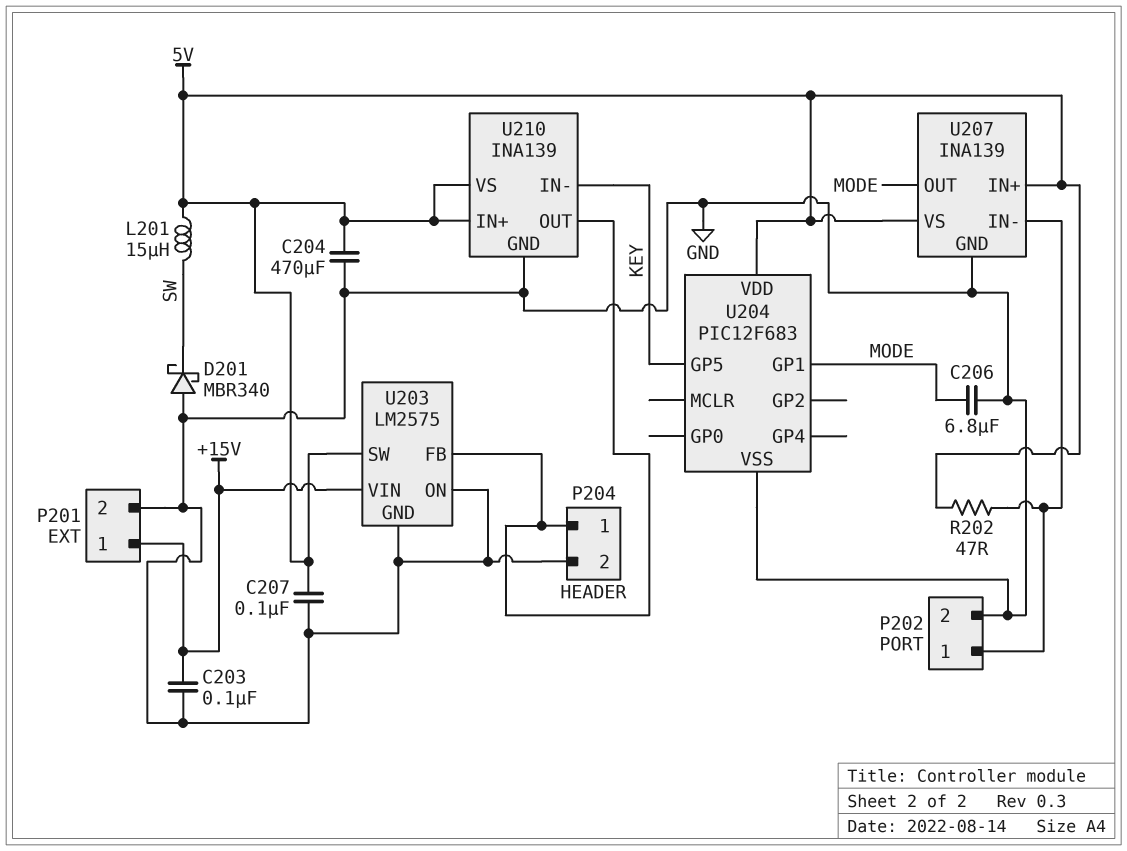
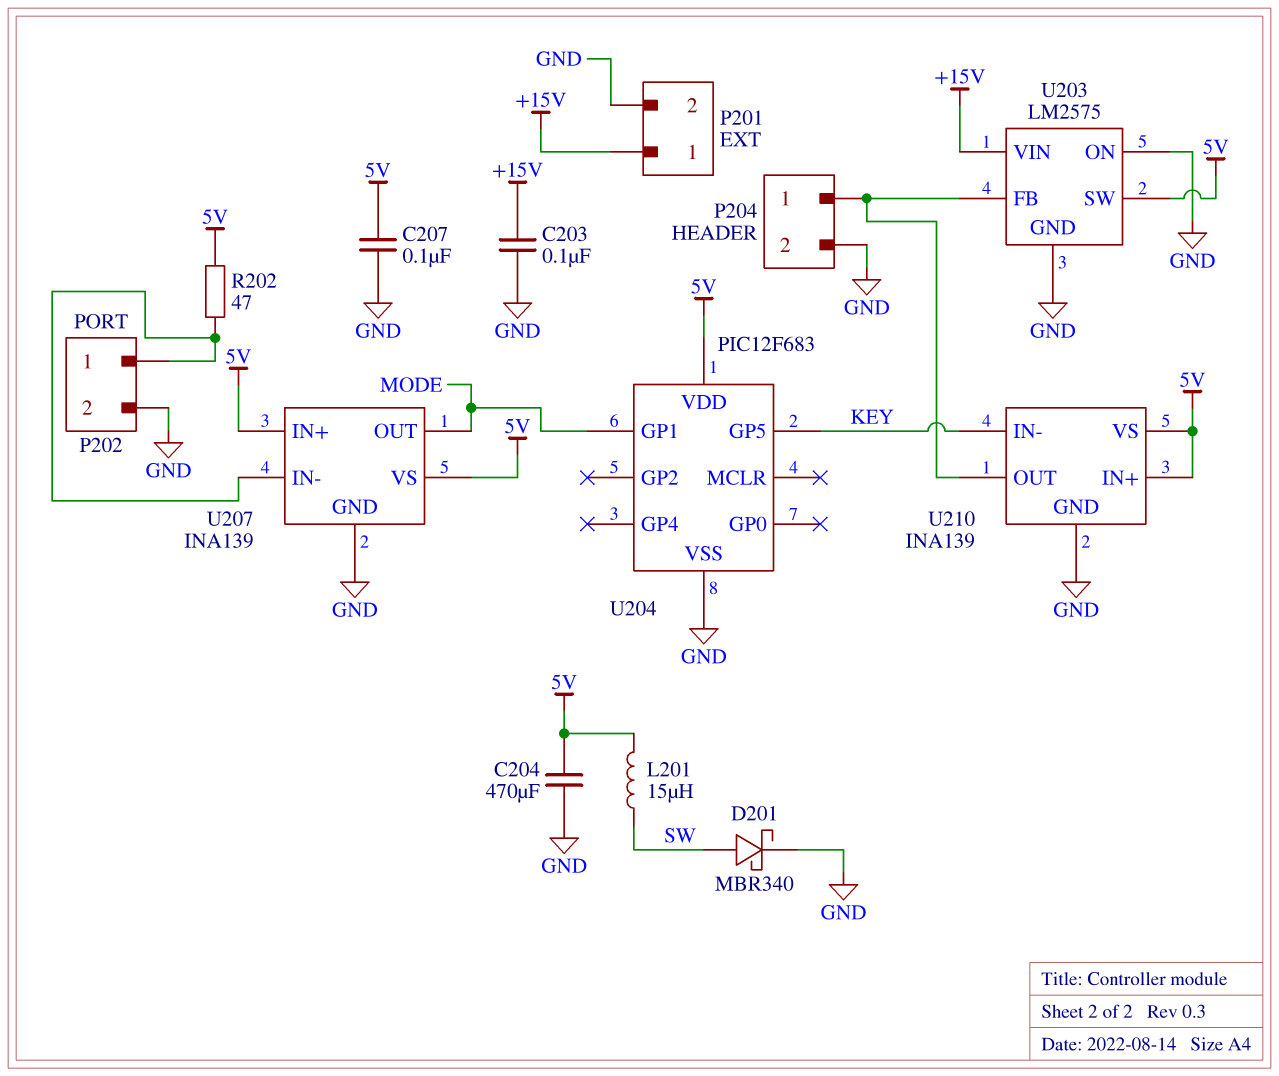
C206: 6.8uF (GND, MODE) -> none
D201: schottky MBR340 (A GND, K SW) -> schottky MBR340 (A SW, K GND)

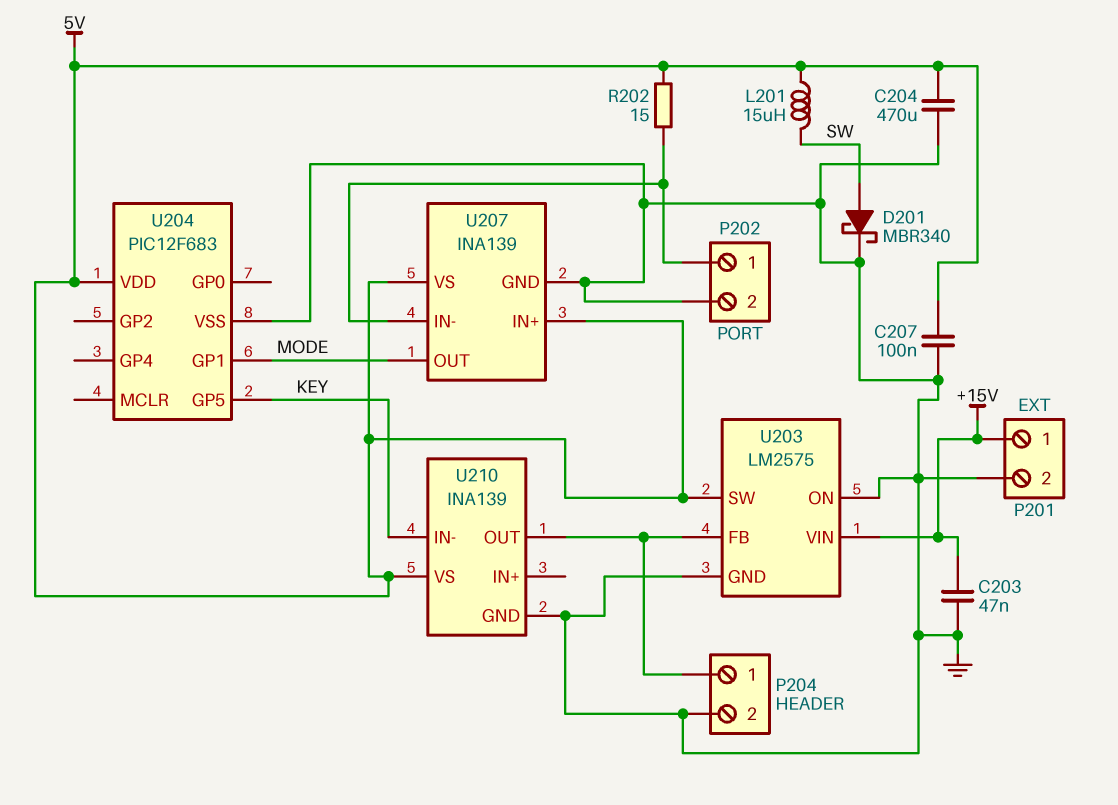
C203: 100nF (+15V, GND) -> 47nF (+15V, GND)
R202: 47 (5V, P202/1) -> 15 (5V, P202/1)
U210 pin IN+: 5V -> none

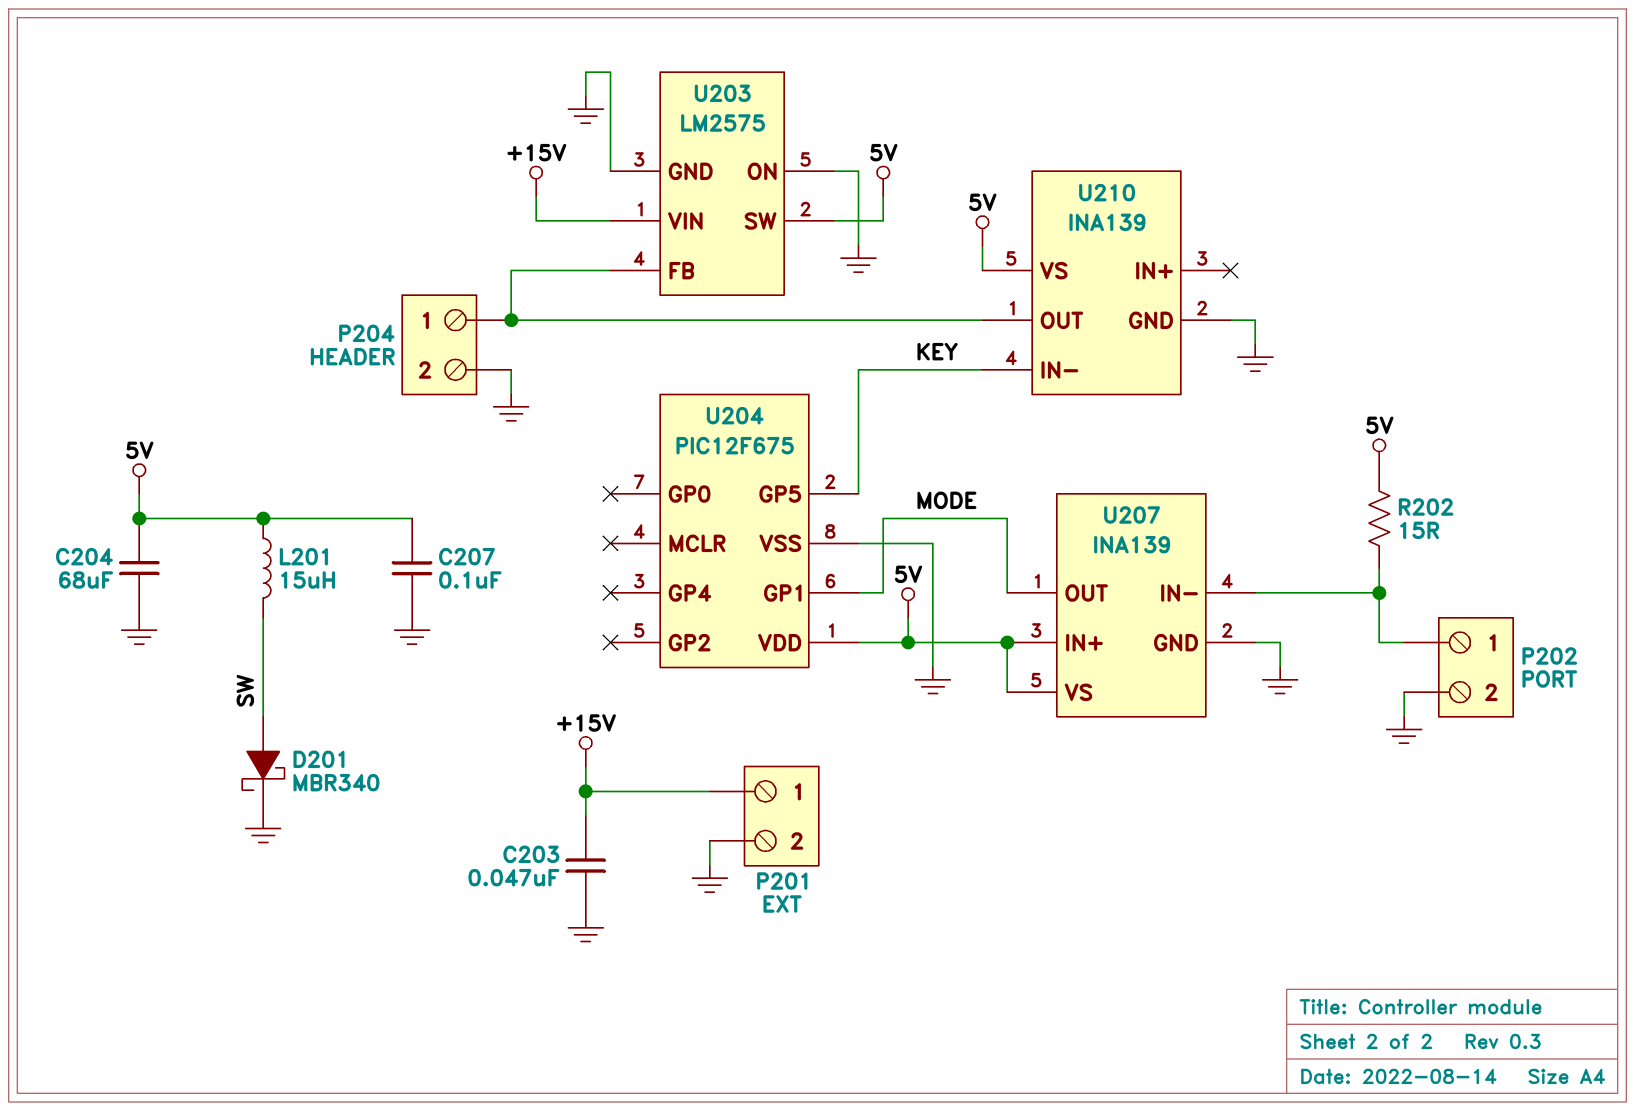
C204: 470uF (5V, GND) -> 68uF (5V, GND)
U204: PIC12F683 -> PIC12F675

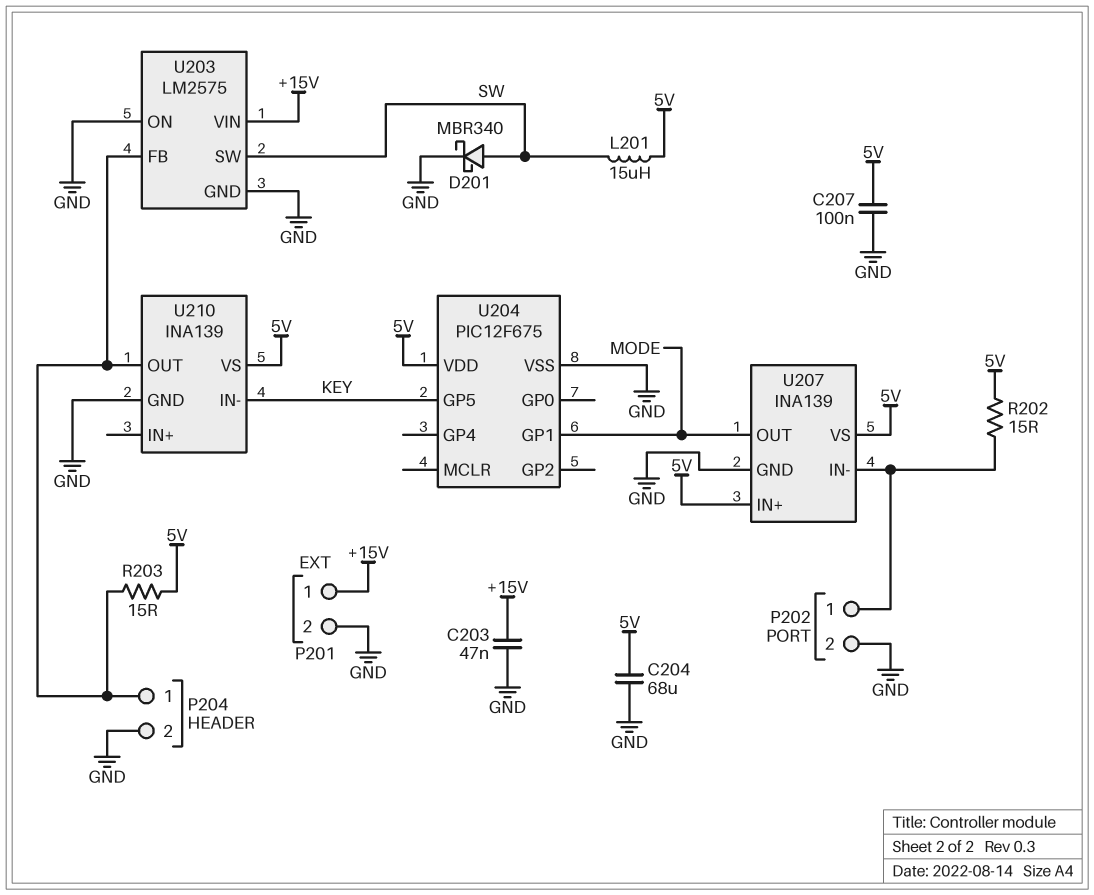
R203: none -> 15 (5V, P204/1)
U203 pin SW: 5V -> SW

